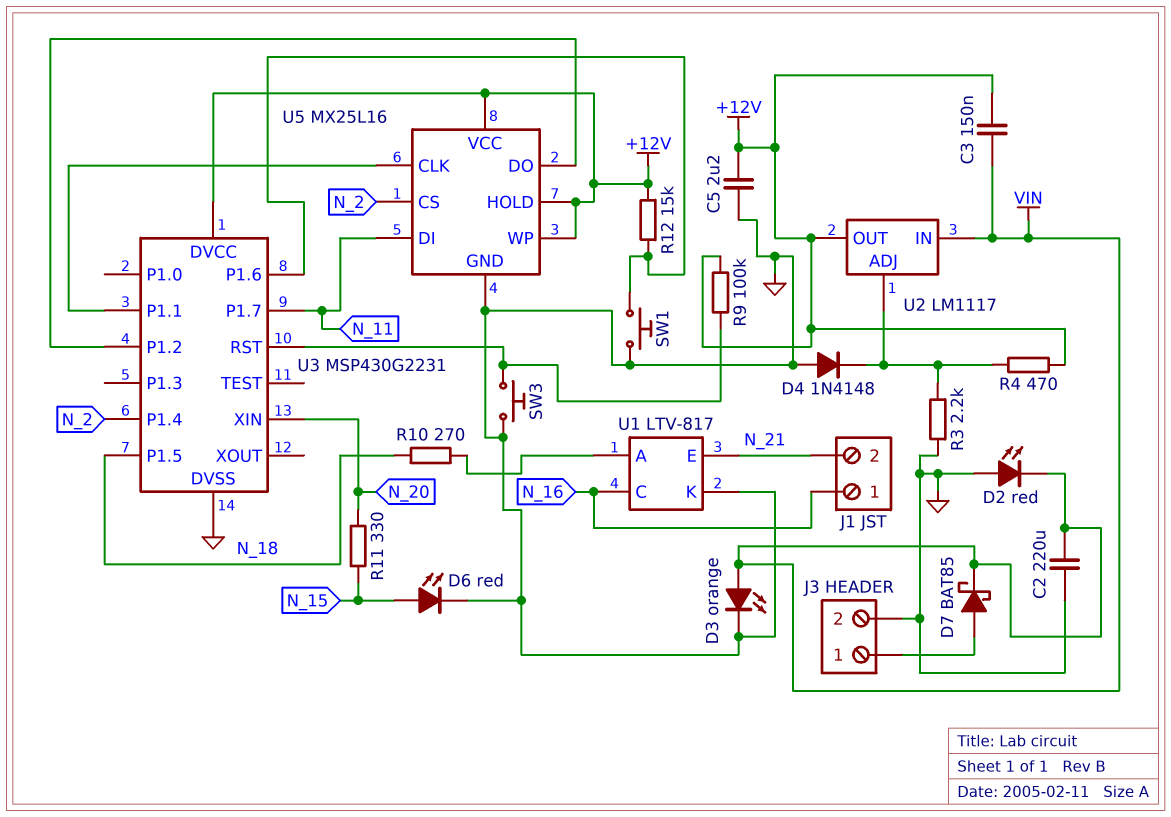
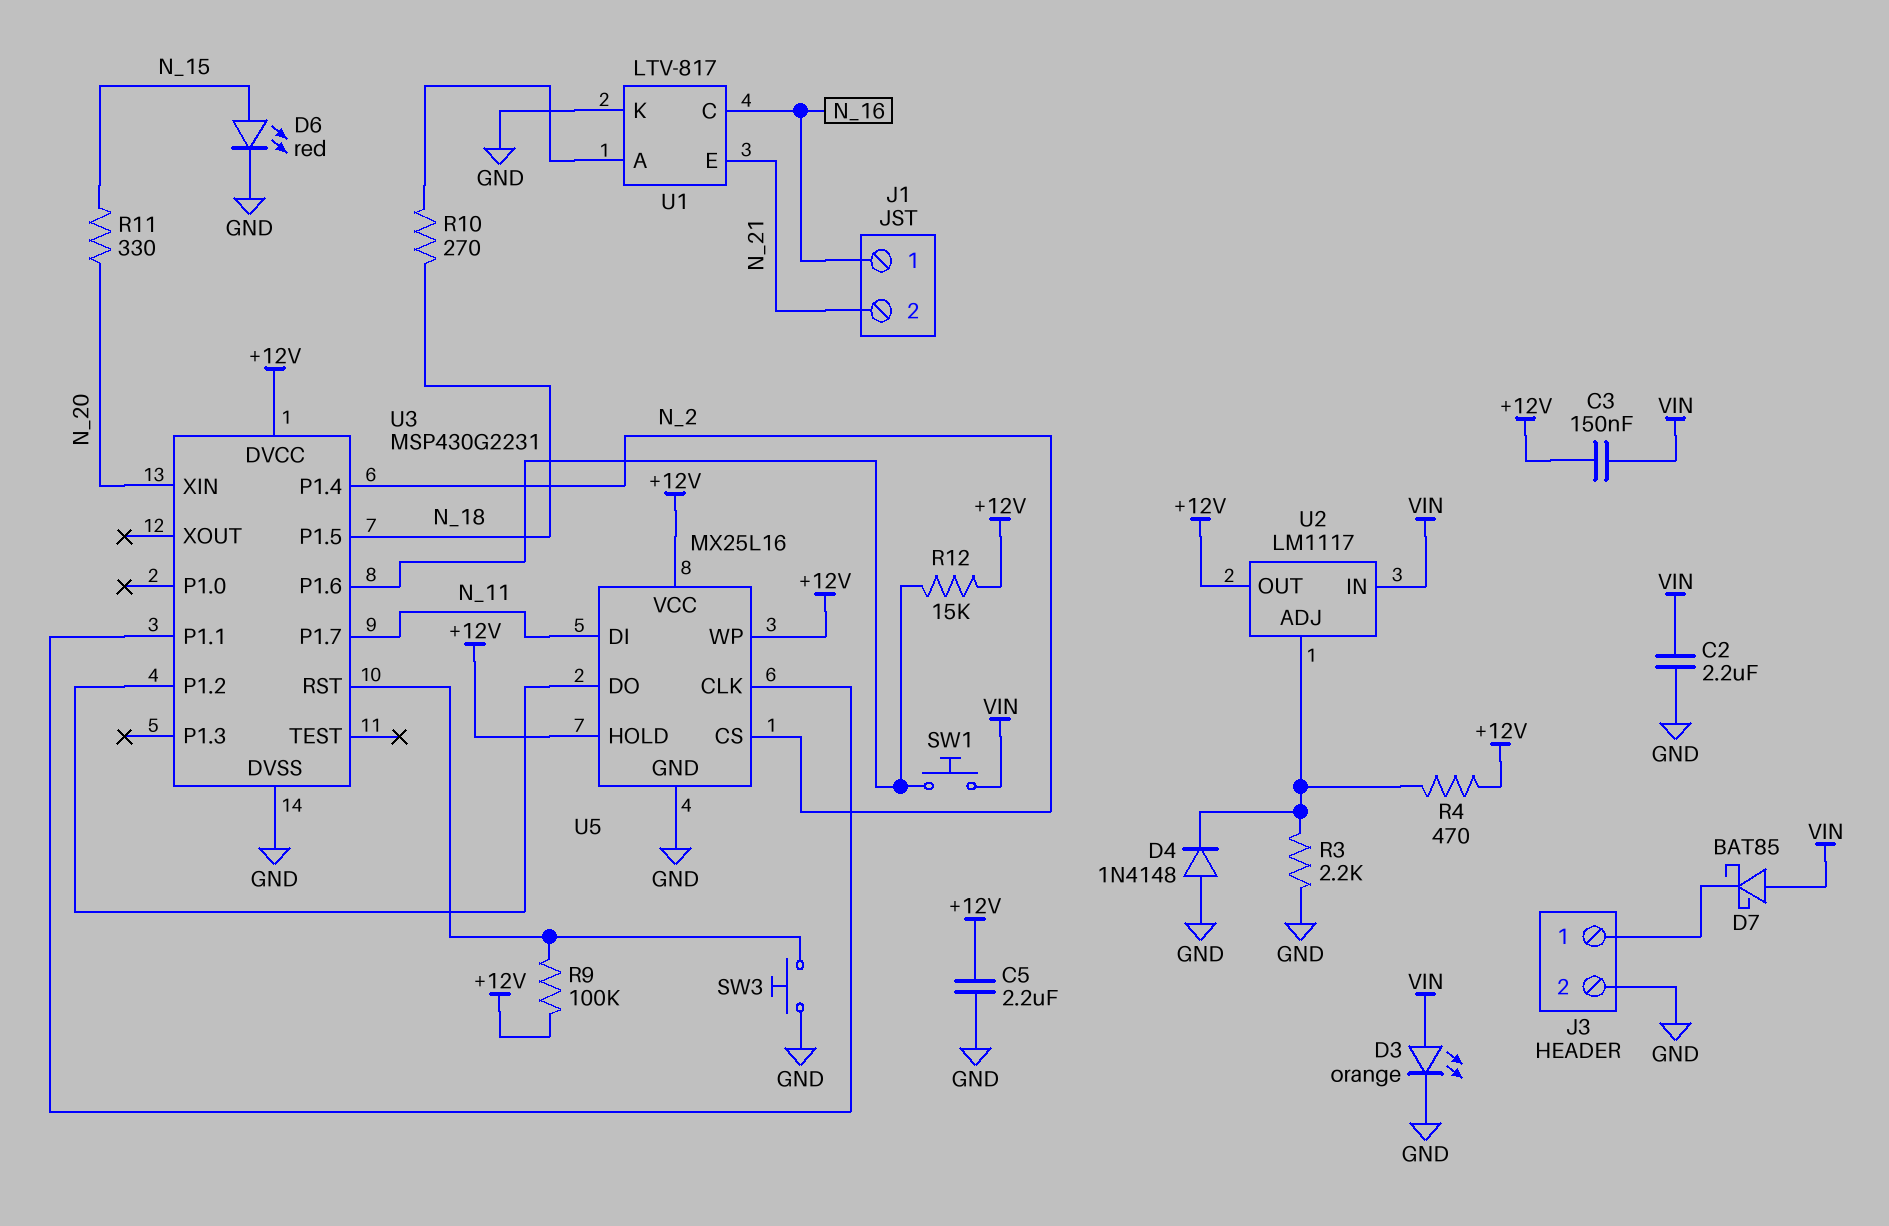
C2: 220uF (GND, VIN) -> 2.2uF (GND, VIN)
D2: LED red (A GND, K VIN) -> none
D7: schottky BAT85 (A J3/1, K VIN) -> schottky BAT85 (A VIN, K J3/1)
SW1: button (GND, U3/P1.6) -> button (U3/P1.6, VIN)

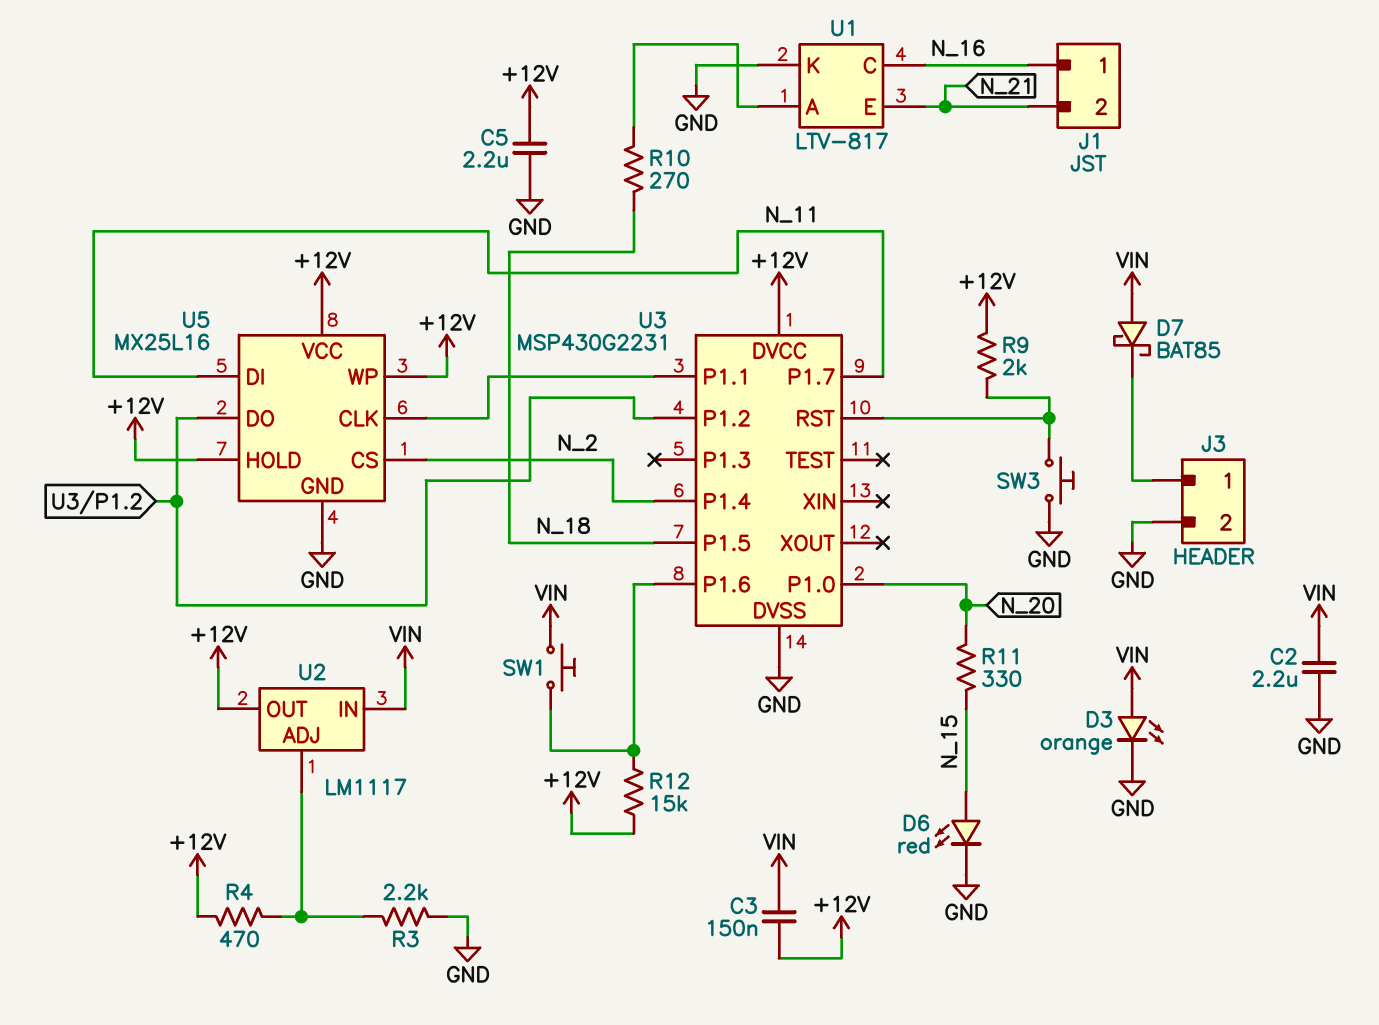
D4: diode 1N4148 (A GND, K U2/ADJ) -> none
R9: 100k (+12V, U3/RST) -> 2k (+12V, U3/RST)
U3 pin P1.0: none -> N_20
U3 pin XIN: N_20 -> none

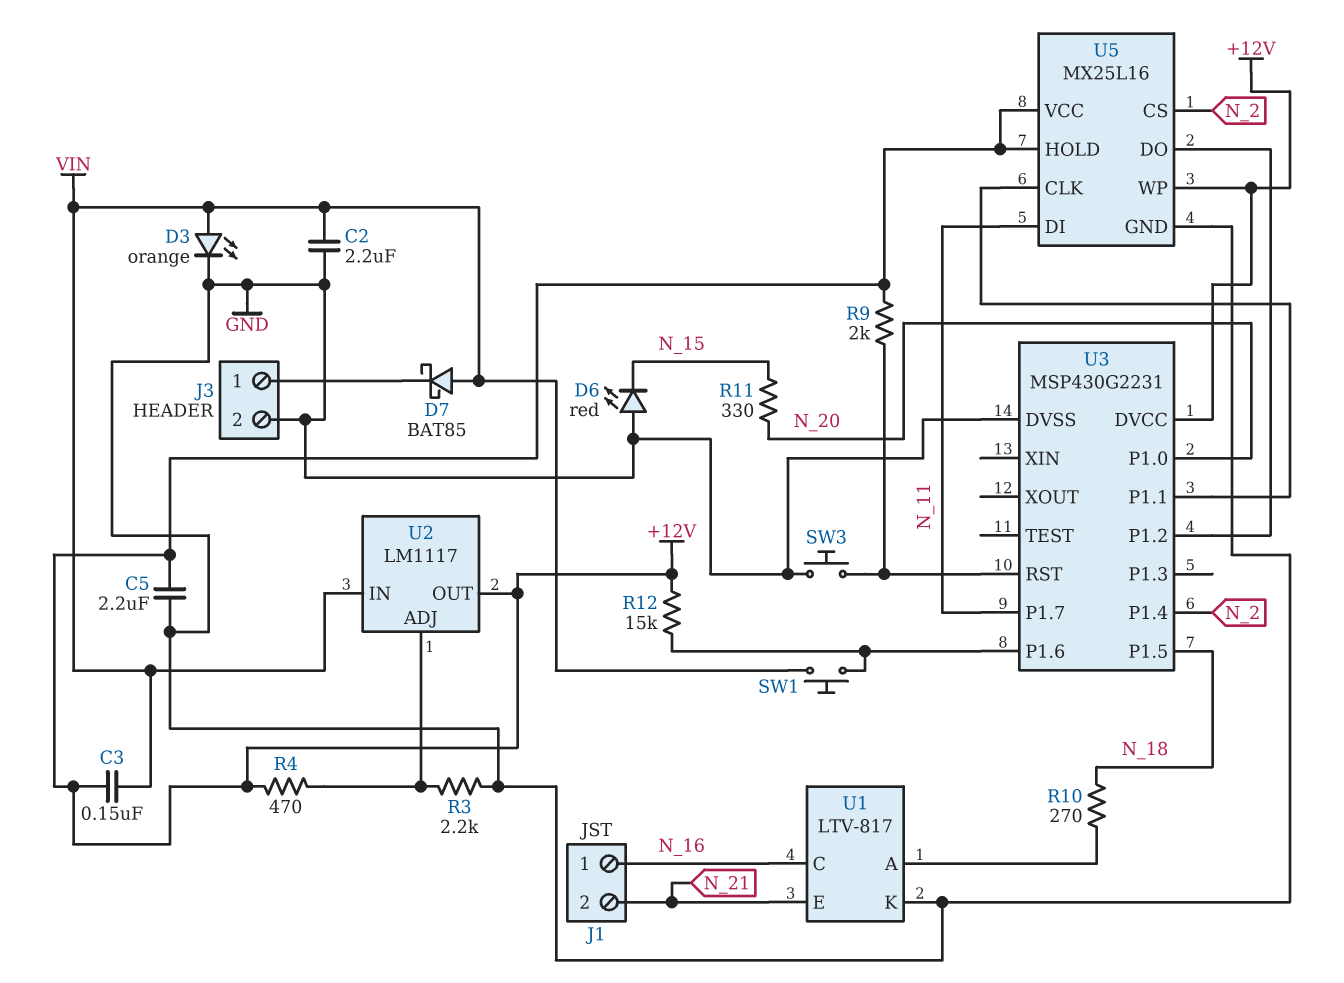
D6: LED red (A N_15, K GND) -> LED red (A GND, K N_15)

